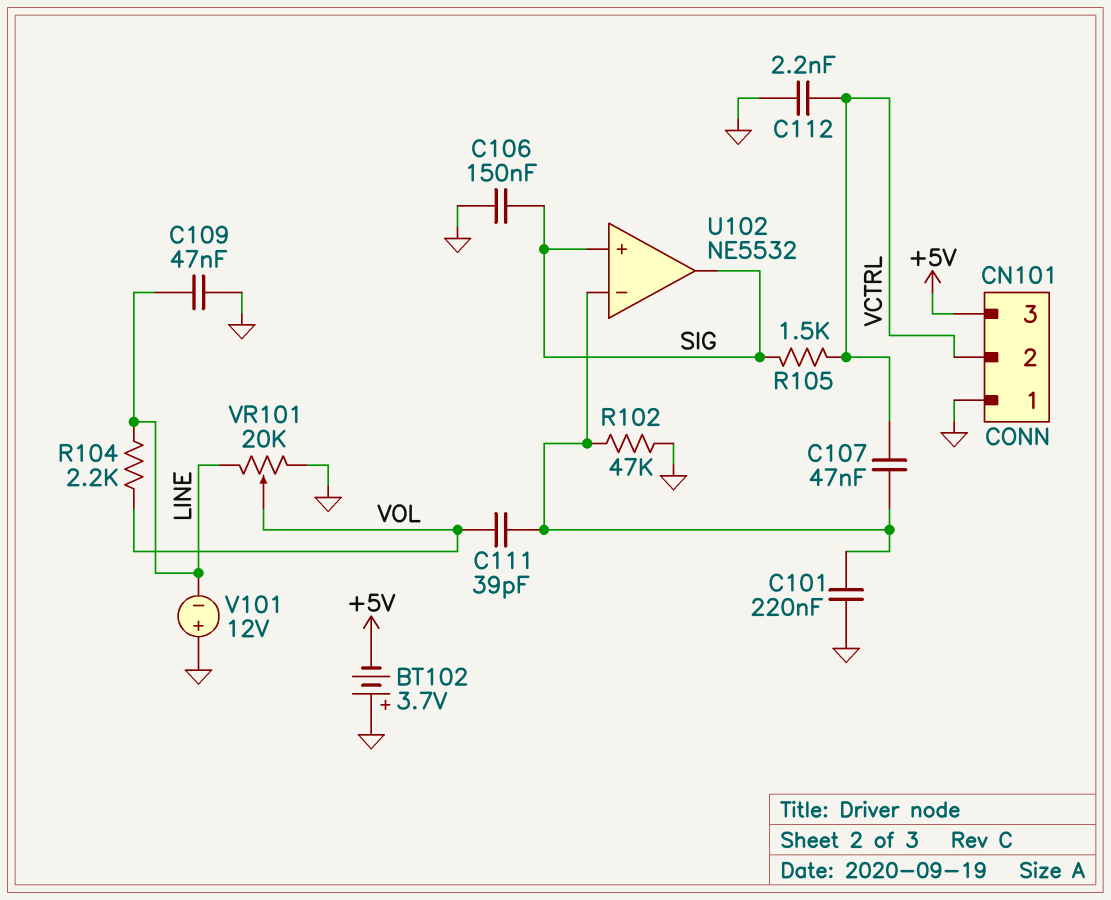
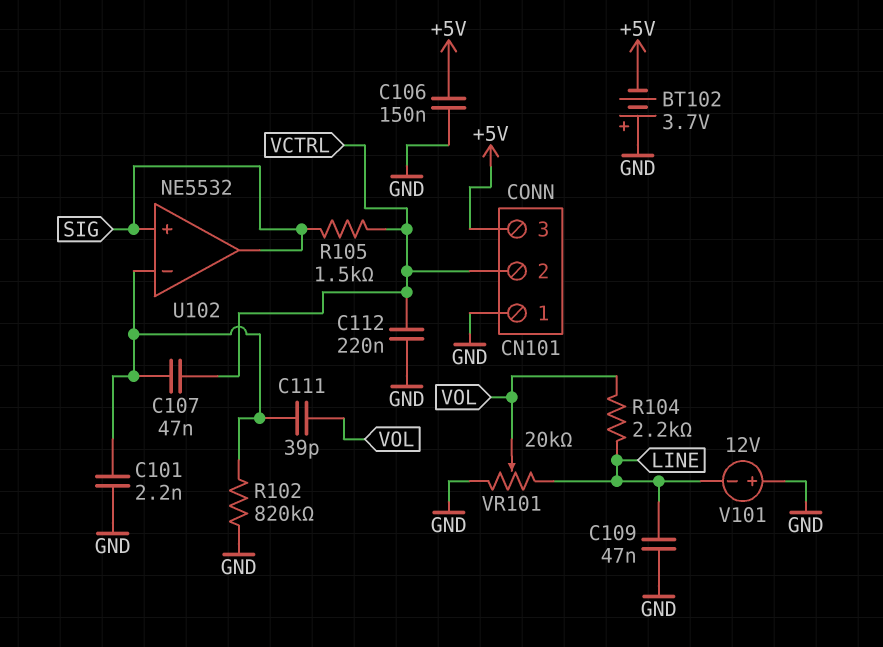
C101: 220nF (GND, U102/in-) -> 2.2nF (GND, U102/in-)
C106: 150nF (GND, SIG) -> 150nF (+5V, GND)
C112: 2.2nF (GND, VCTRL) -> 220nF (GND, VCTRL)
R102: 47k (GND, U102/in-) -> 820k (GND, U102/in-)

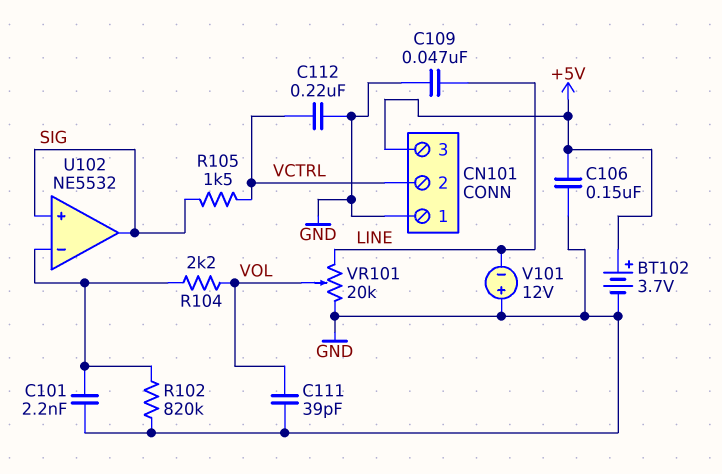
BT102: 3.7V (plus GND, minus +5V) -> 3.7V (plus +5V, minus GND)
C107: 47nF (U102/in-, VCTRL) -> none
C111: 39pF (U102/in-, VOL) -> 39pF (GND, VOL)
R104: 2.2k (LINE, VOL) -> 2.2k (U102/in-, VOL)

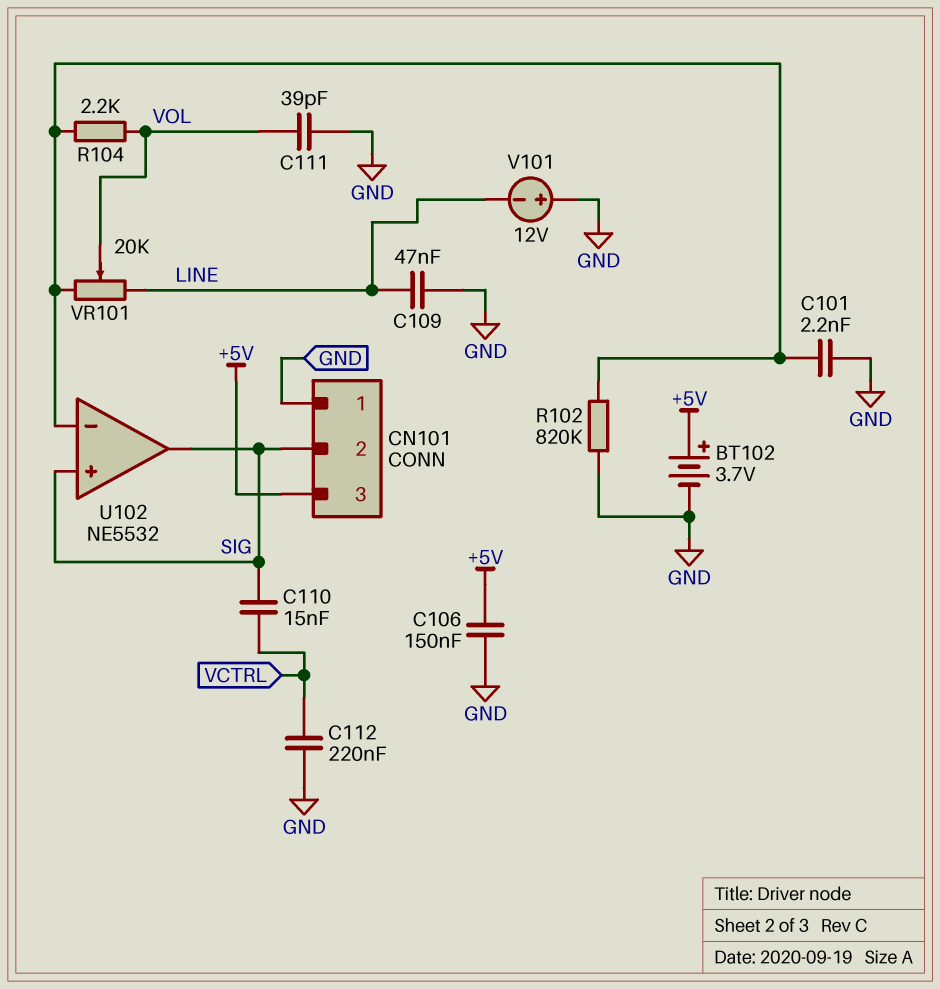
C110: none -> 15nF (SIG, VCTRL)
CN101 pin 2: VCTRL -> SIG
R105: 1.5k (SIG, VCTRL) -> none
VR101: 20k (GND, LINE, wiper VOL) -> 20k (LINE, U102/in-, wiper VOL)

